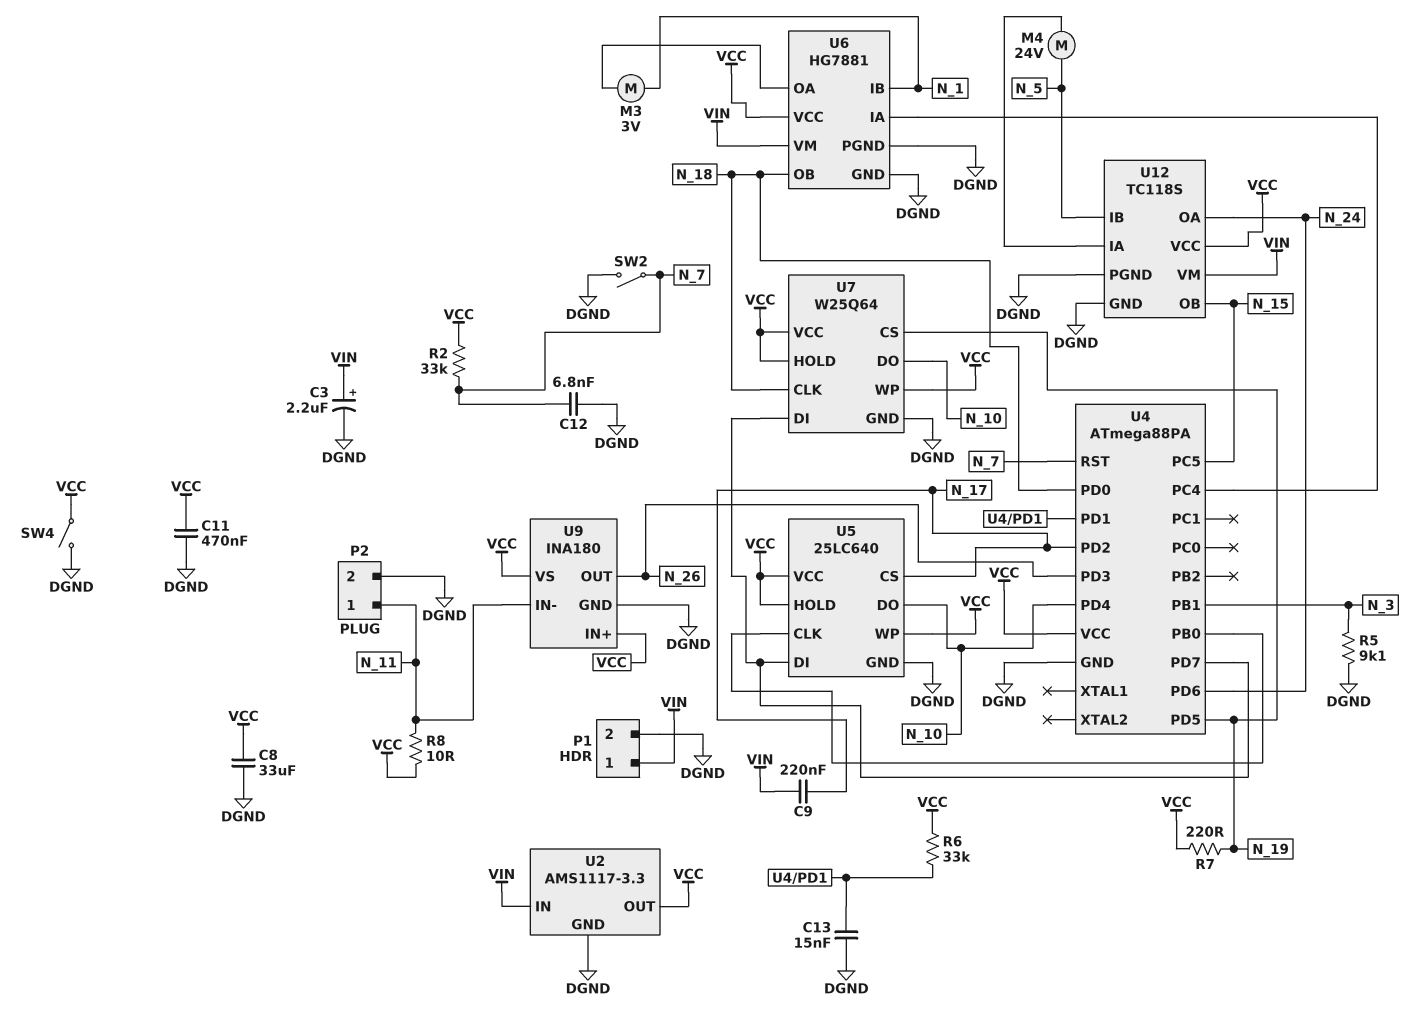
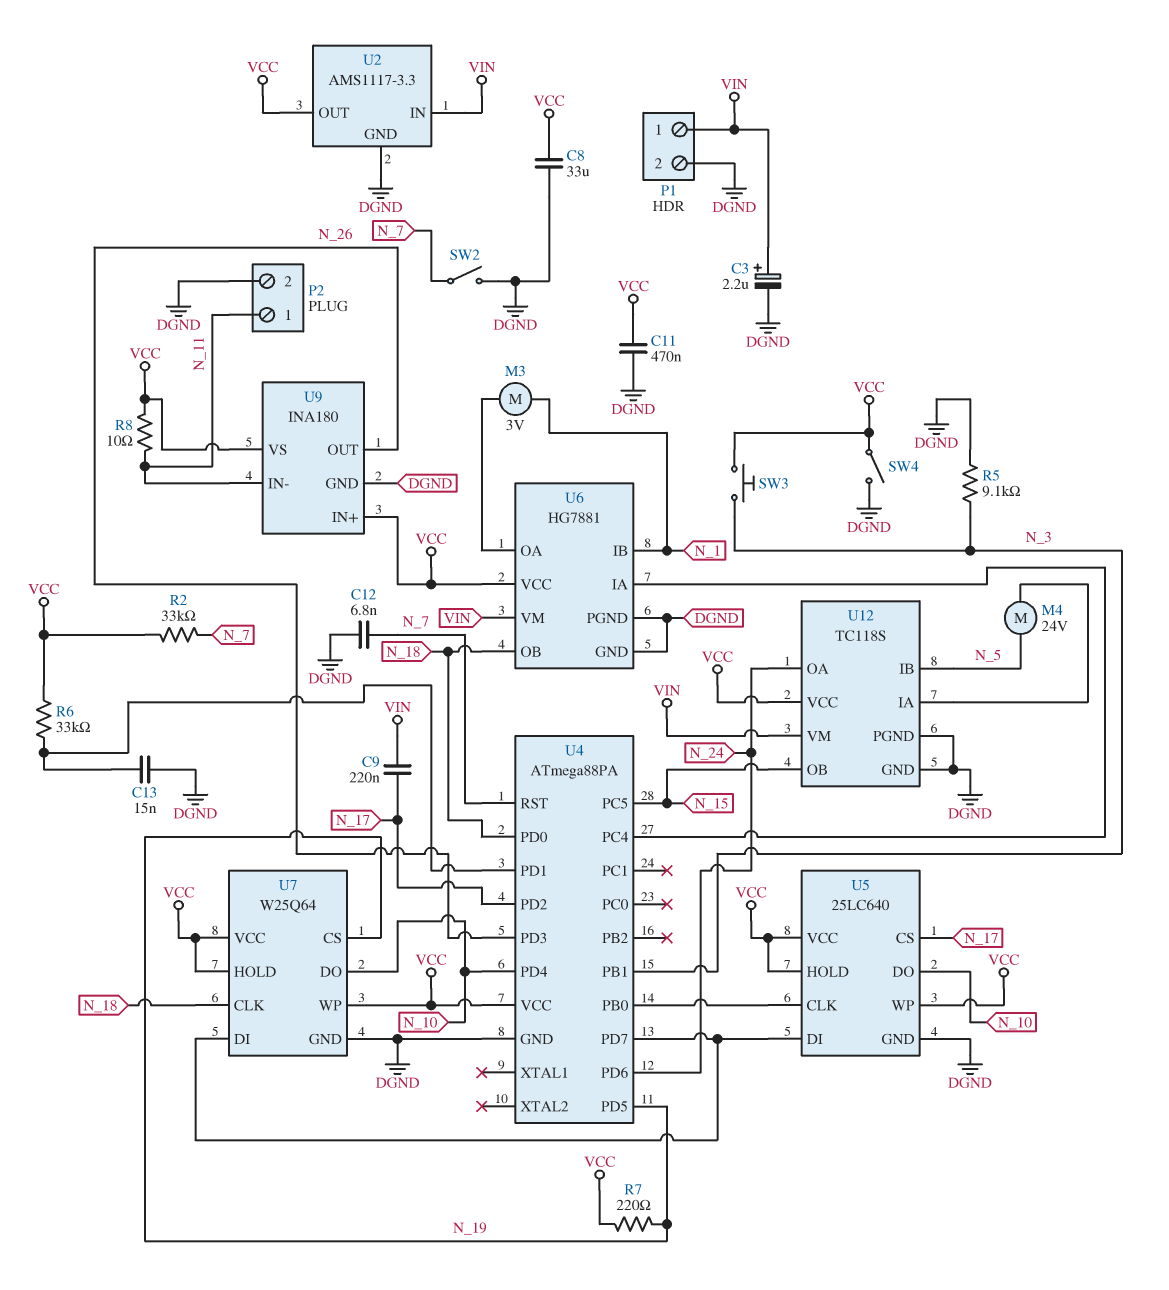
SW3: none -> button (N_3, VCC)

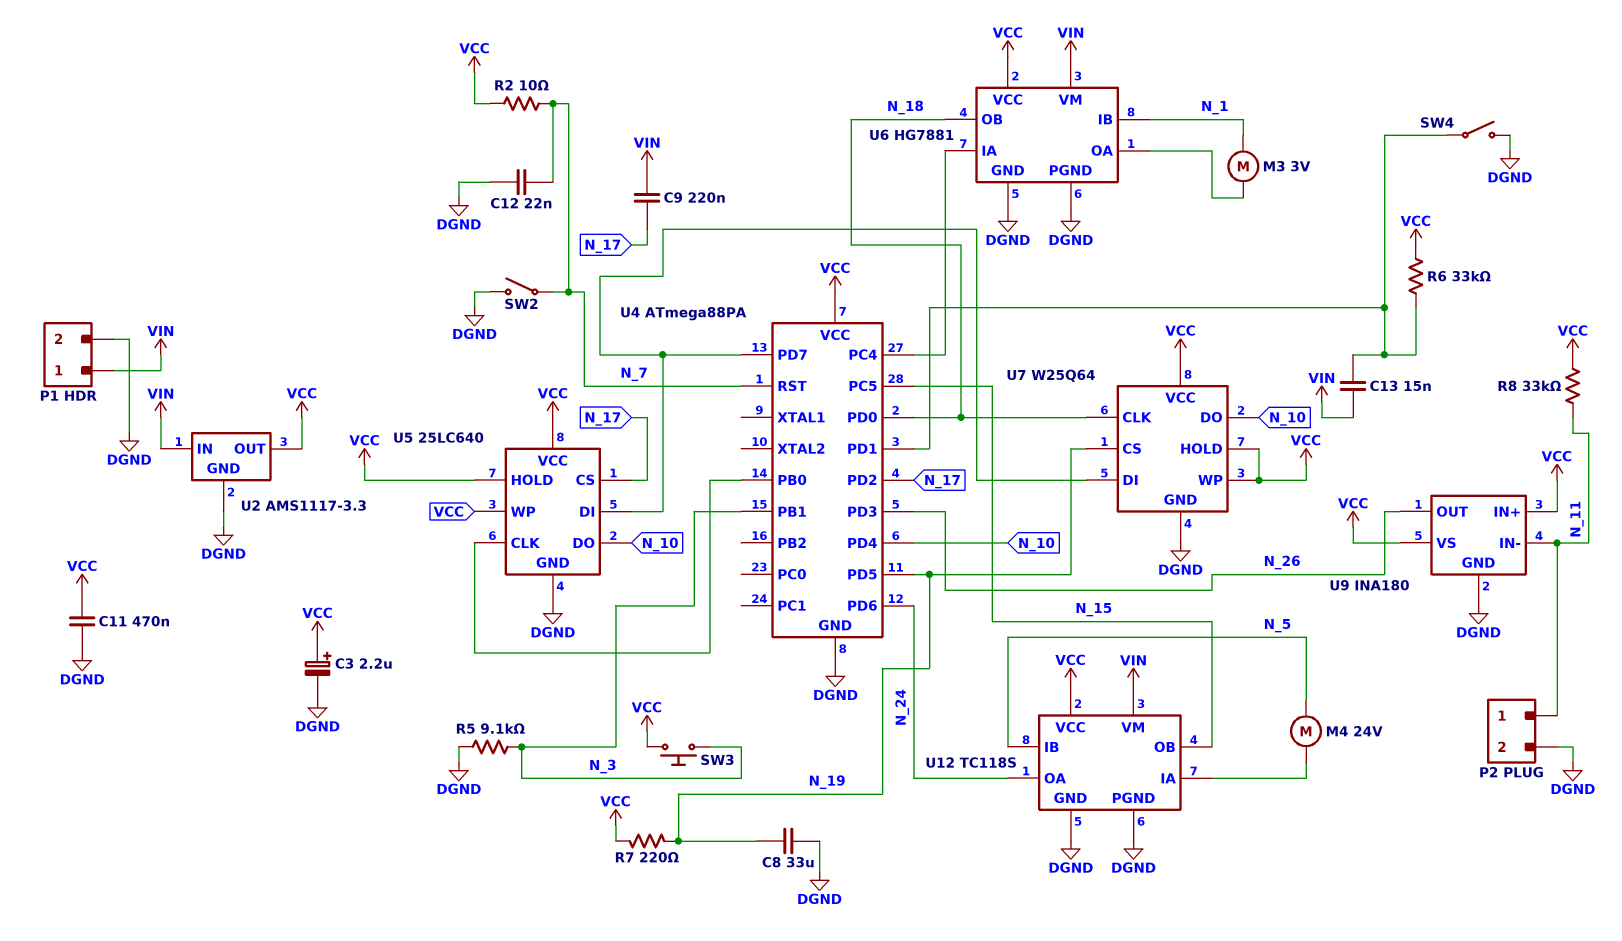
C3: 2.2uF (plus VIN, minus DGND) -> 2.2uF (plus VCC, minus DGND)
C8: 33uF (DGND, VCC) -> 33uF (DGND, N_19)
C12: 6.8nF (DGND, N_7) -> 22nF (DGND, N_7)
C13: 15nF (DGND, U4/PD1) -> 15nF (U4/PD1, VIN)
R2: 33k (N_7, VCC) -> 10 (N_7, VCC)
R8: 10 (N_11, VCC) -> 33k (N_11, VCC)
SW4: switch (DGND, VCC) -> switch (DGND, U4/PD1)

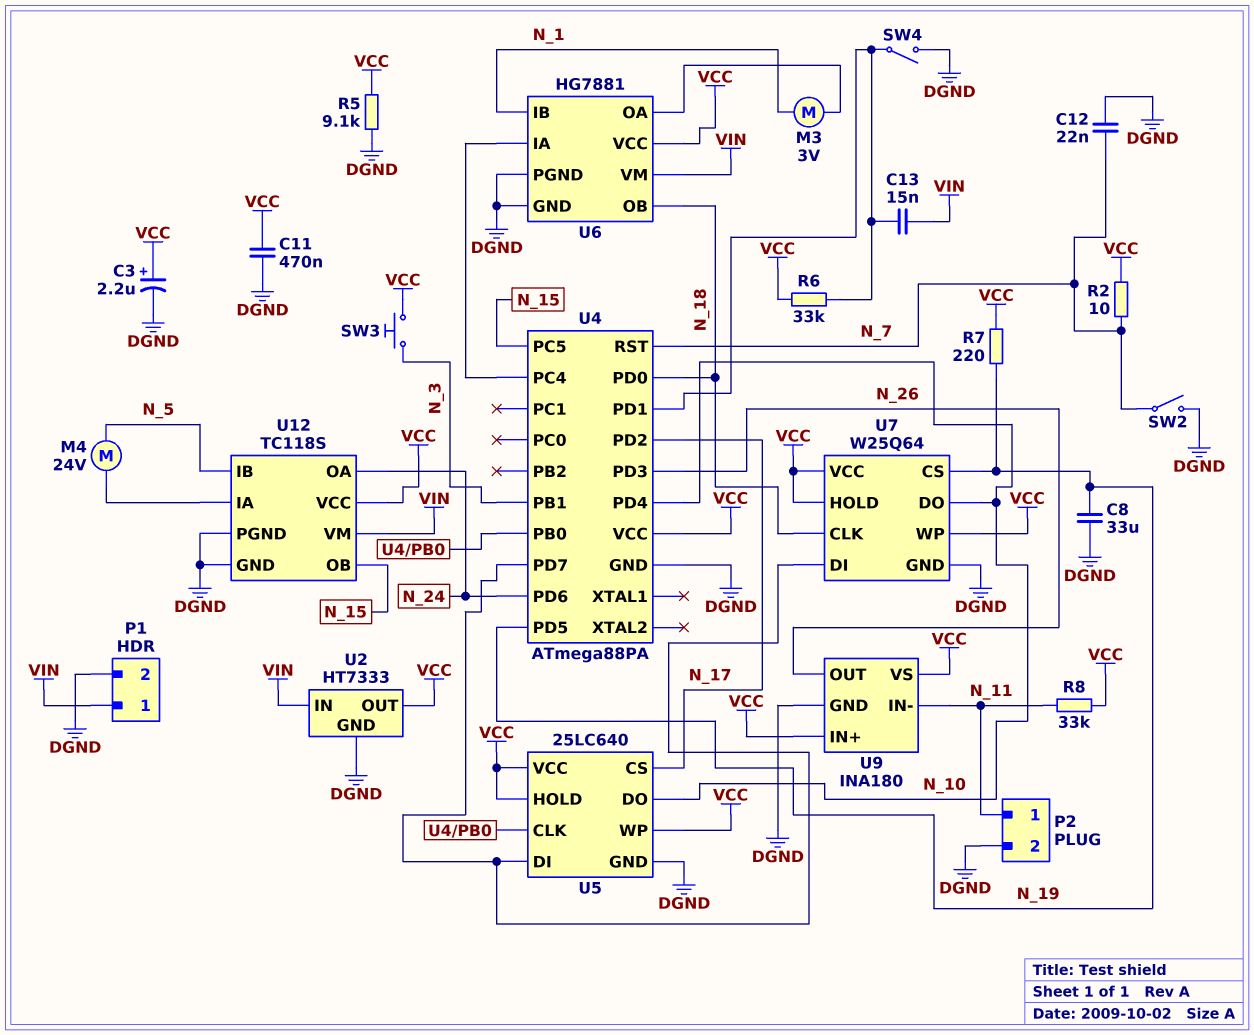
C9: 220nF (N_17, VIN) -> none
R5: 9.1k (DGND, N_3) -> 9.1k (DGND, VCC)
U2: AMS1117-3.3 -> HT7333

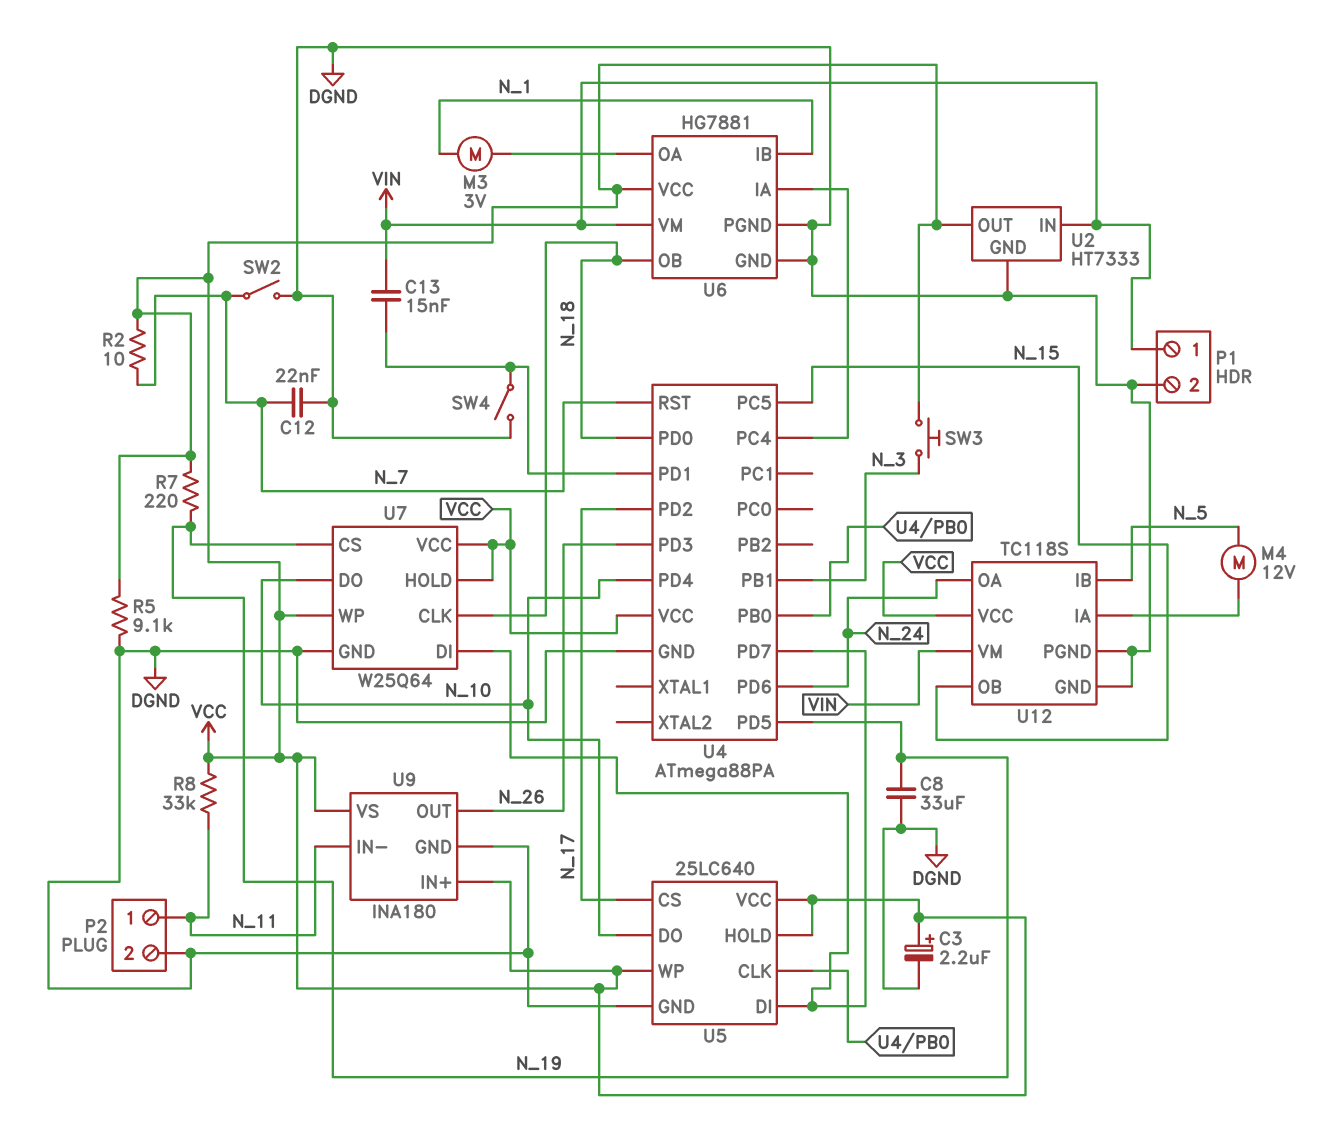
C11: 470nF (DGND, VCC) -> none
M4: motor 24V (N_5, U12/IA) -> motor 12V (N_5, U12/IA)
R6: 33k (U4/PD1, VCC) -> none

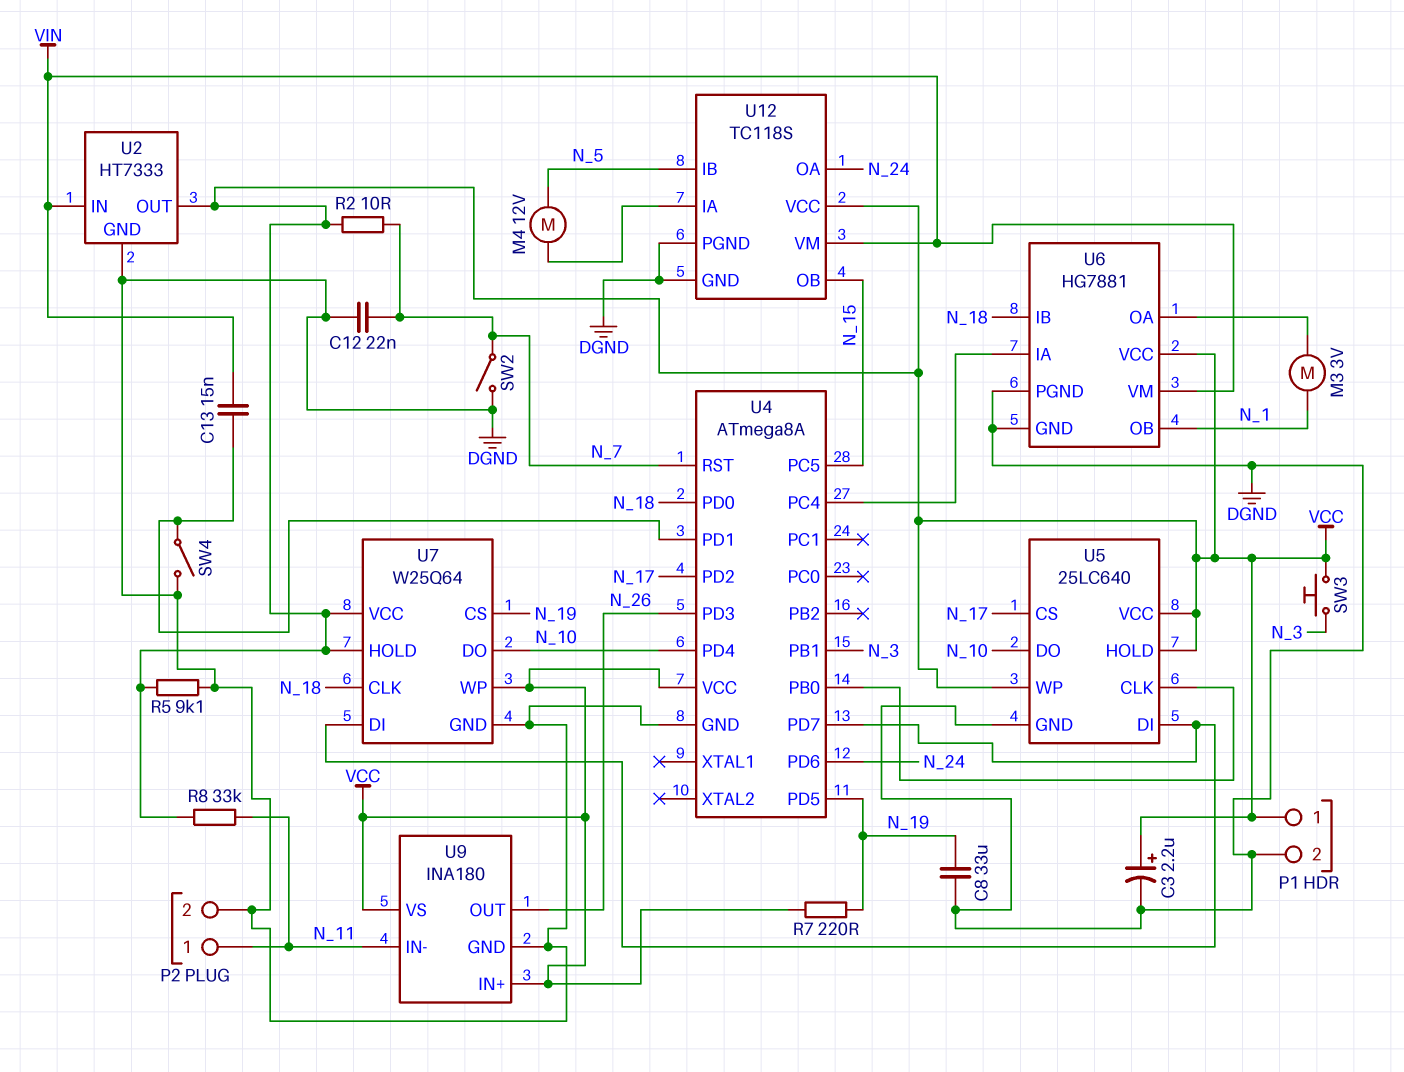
P1 pin 1: VIN -> VCC
U4: ATmega88PA -> ATmega8A
U6 pin IB: N_1 -> N_18
U6 pin OB: N_18 -> N_1

